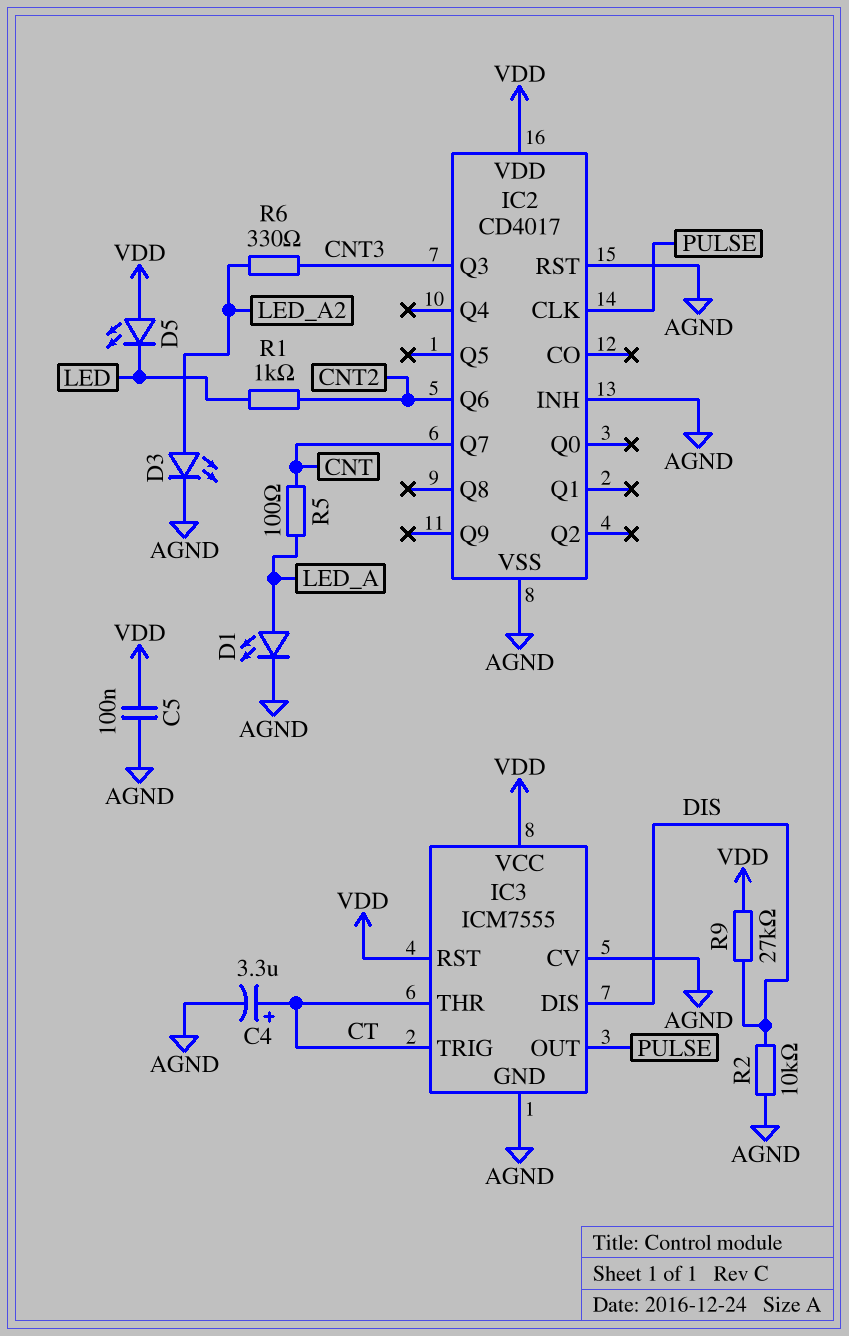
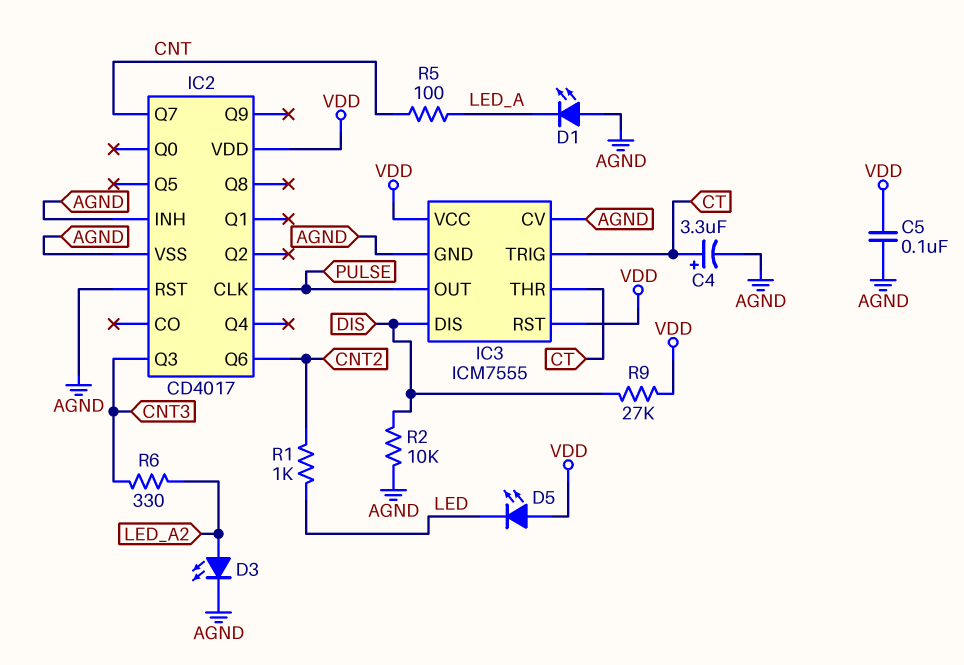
D1: LED (A LED_A, K AGND) -> LED (A AGND, K LED_A)

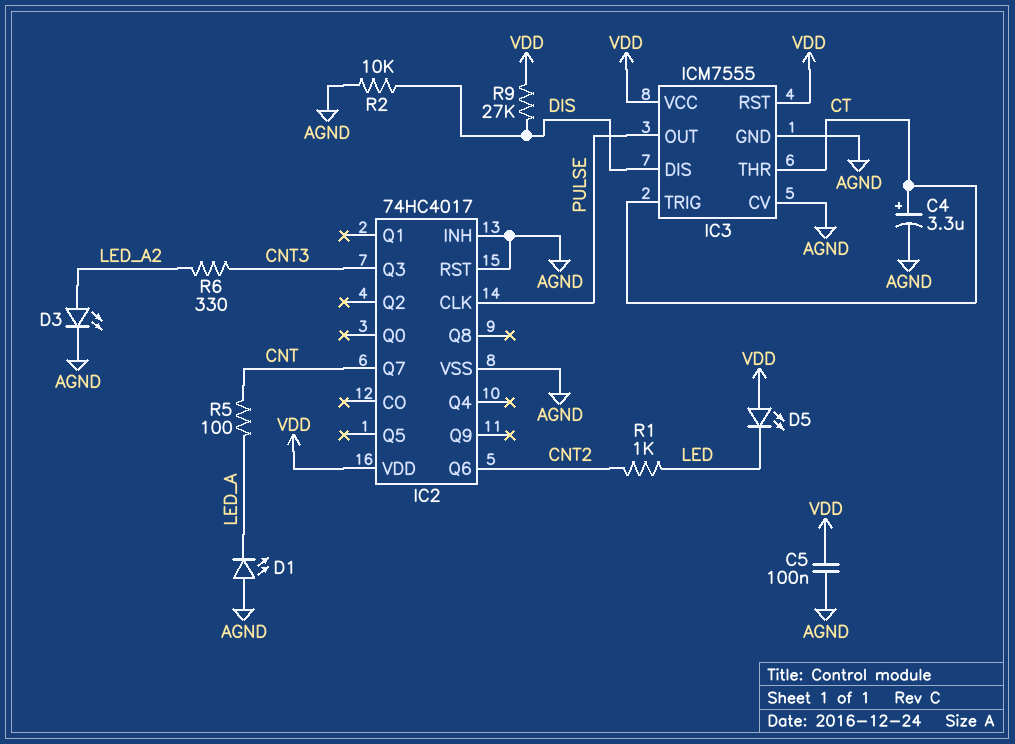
IC2: CD4017 -> 74HC4017

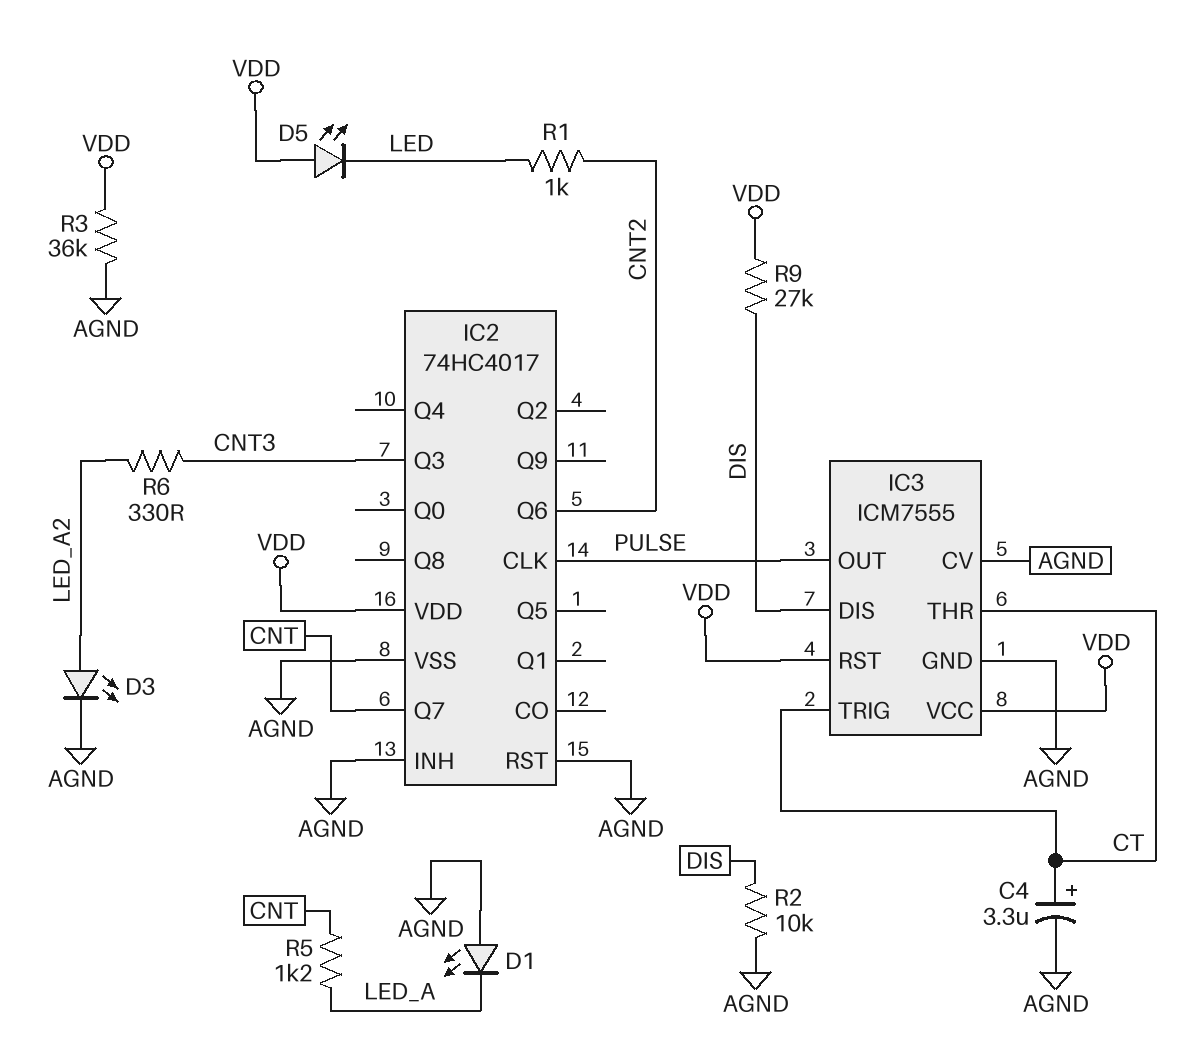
C5: 100nF (AGND, VDD) -> none
R3: none -> 36k (AGND, VDD)
R5: 100 (CNT, LED_A) -> 1.2k (CNT, LED_A)

